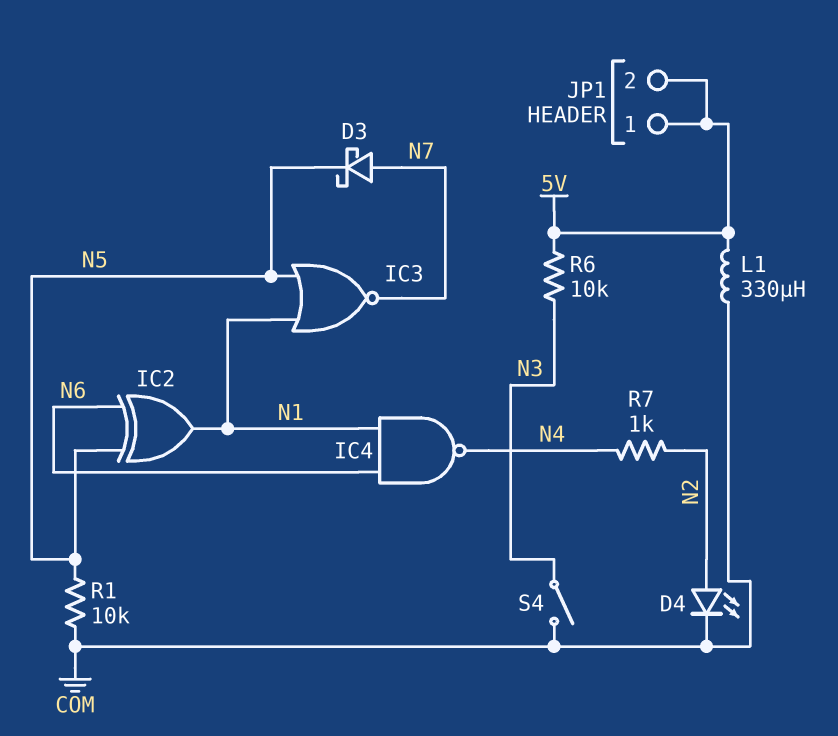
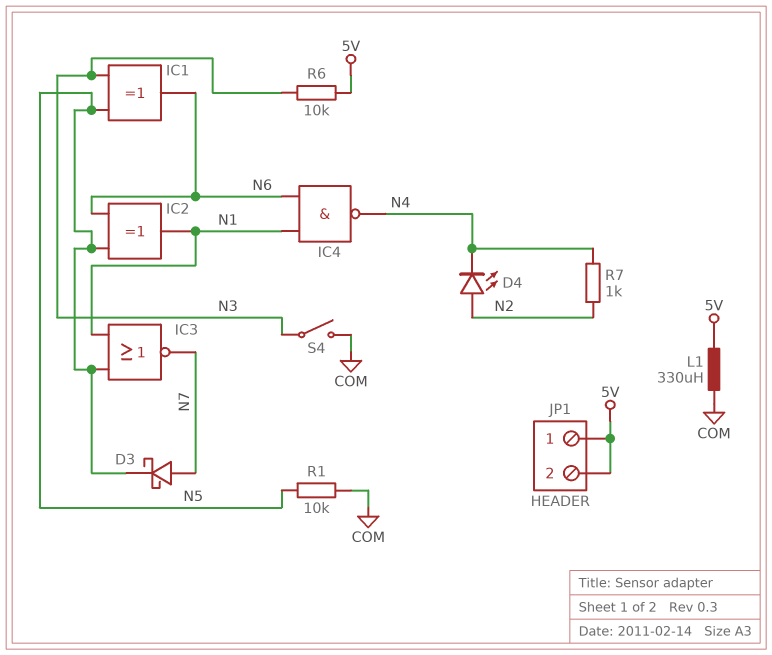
D4: LED (A N2, K COM) -> LED (A N2, K N4)
IC1: none -> XOR (in N3, in N5, out N6)

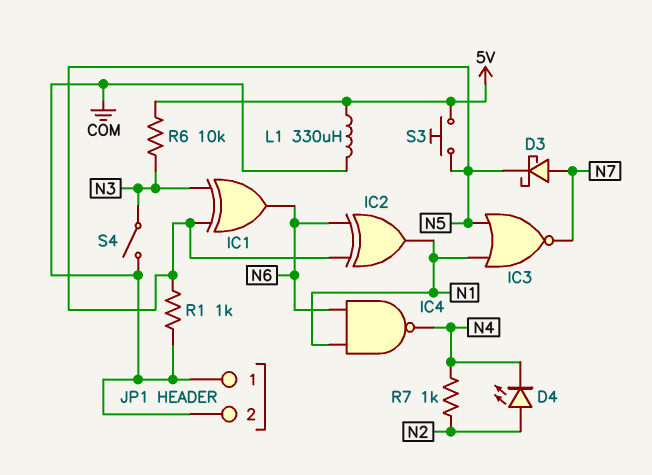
JP1 pin 1: 5V -> COM
JP1 pin 2: 5V -> COM
R1: 10k (COM, N5) -> 1k (COM, N5)
S3: none -> button (5V, N5)

